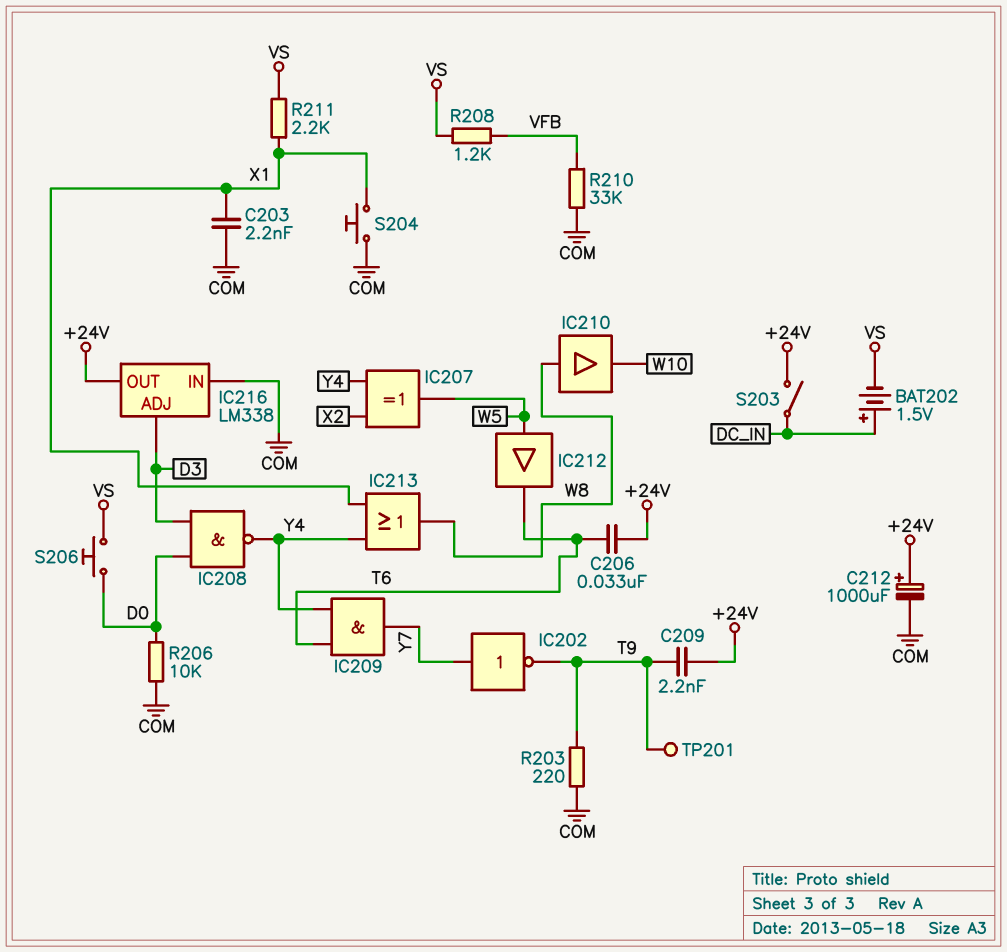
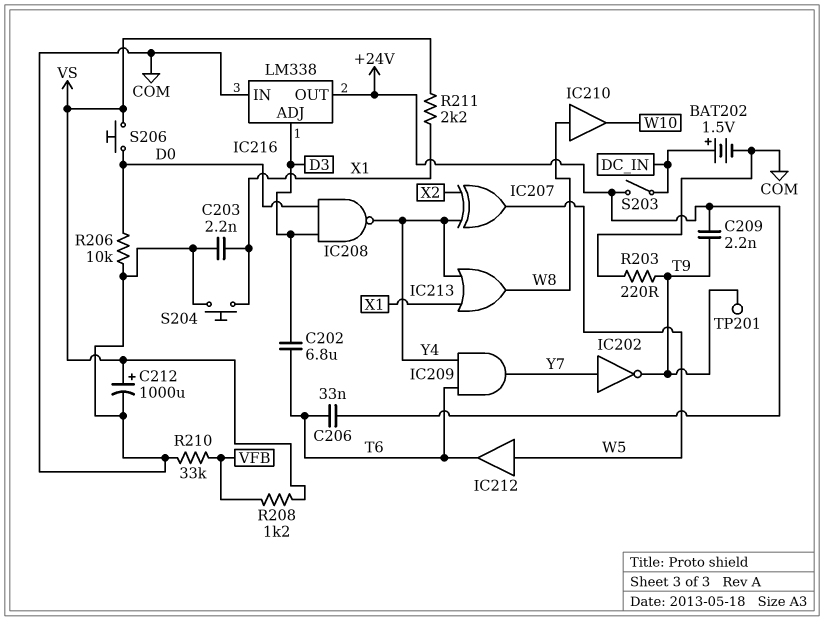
BAT202: 1.5V (plus DC_IN, minus VS) -> 1.5V (plus DC_IN, minus COM)
C202: none -> 6.8uF (D3, T6)
C212: 1000uF (plus +24V, minus COM) -> 1000uF (plus VS, minus COM)

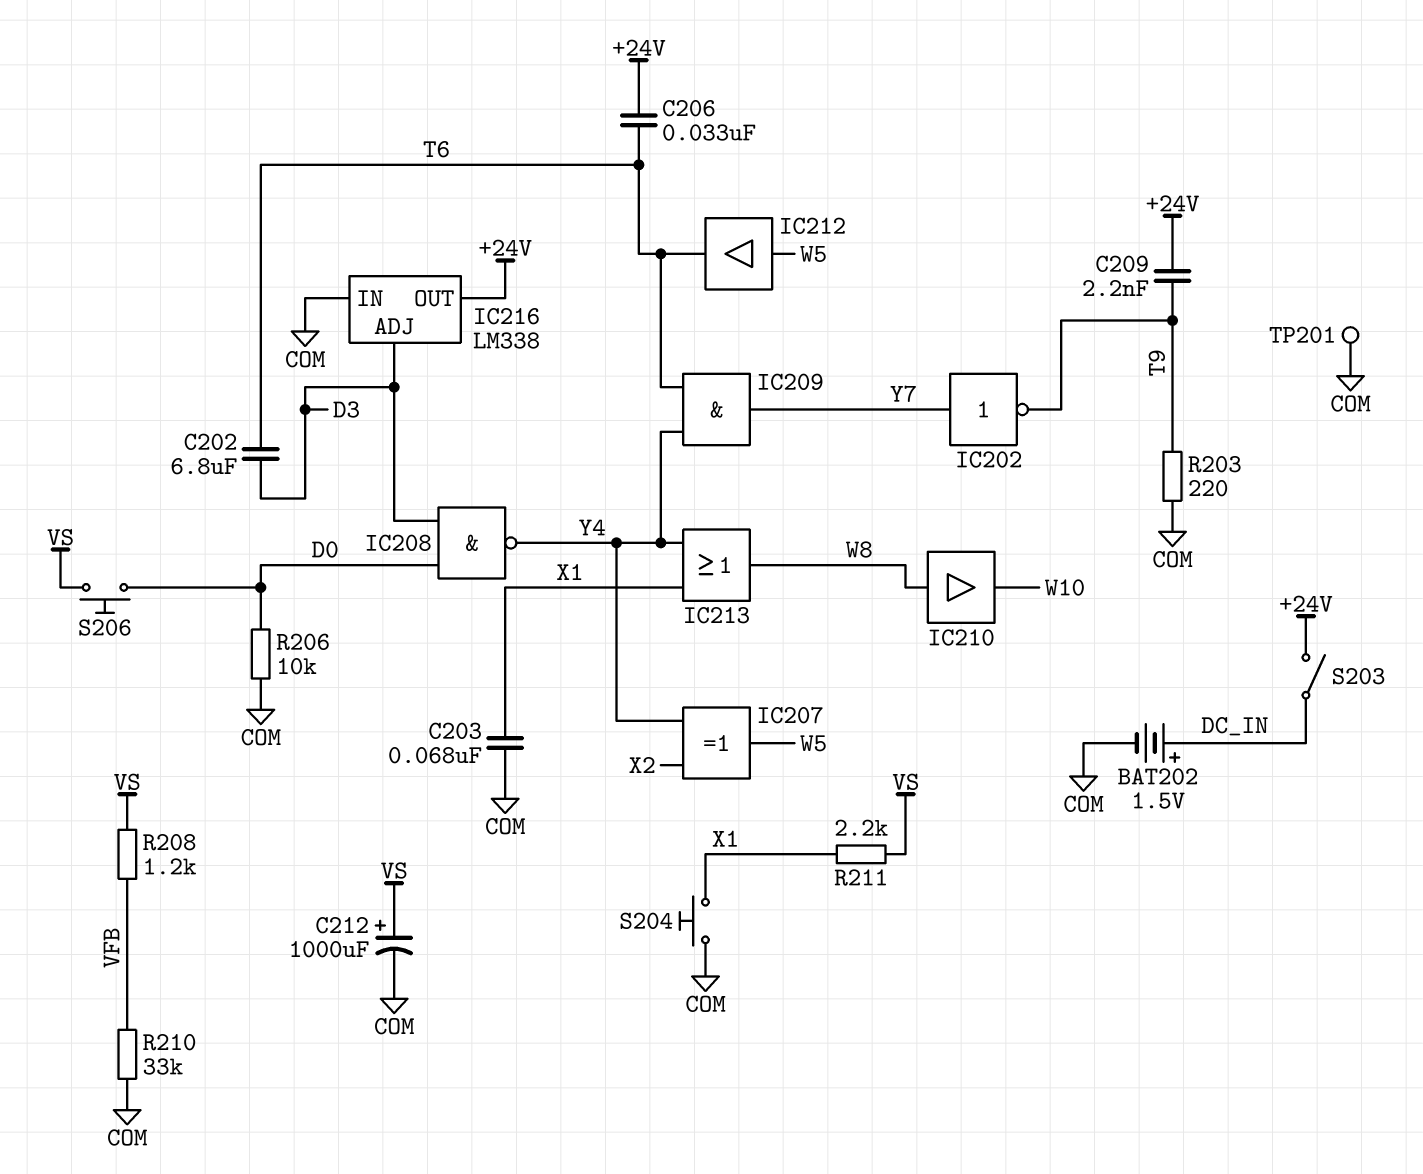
C203: 2.2nF (COM, X1) -> 68nF (COM, X1)
TP201: test point (T9) -> test point (COM)

